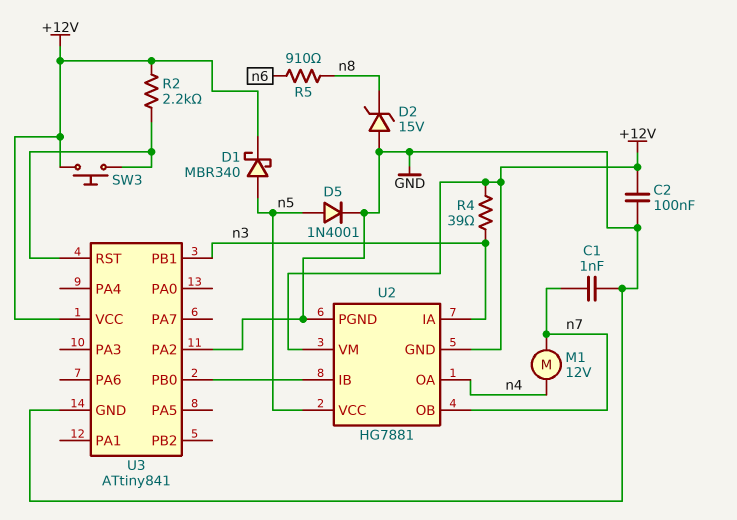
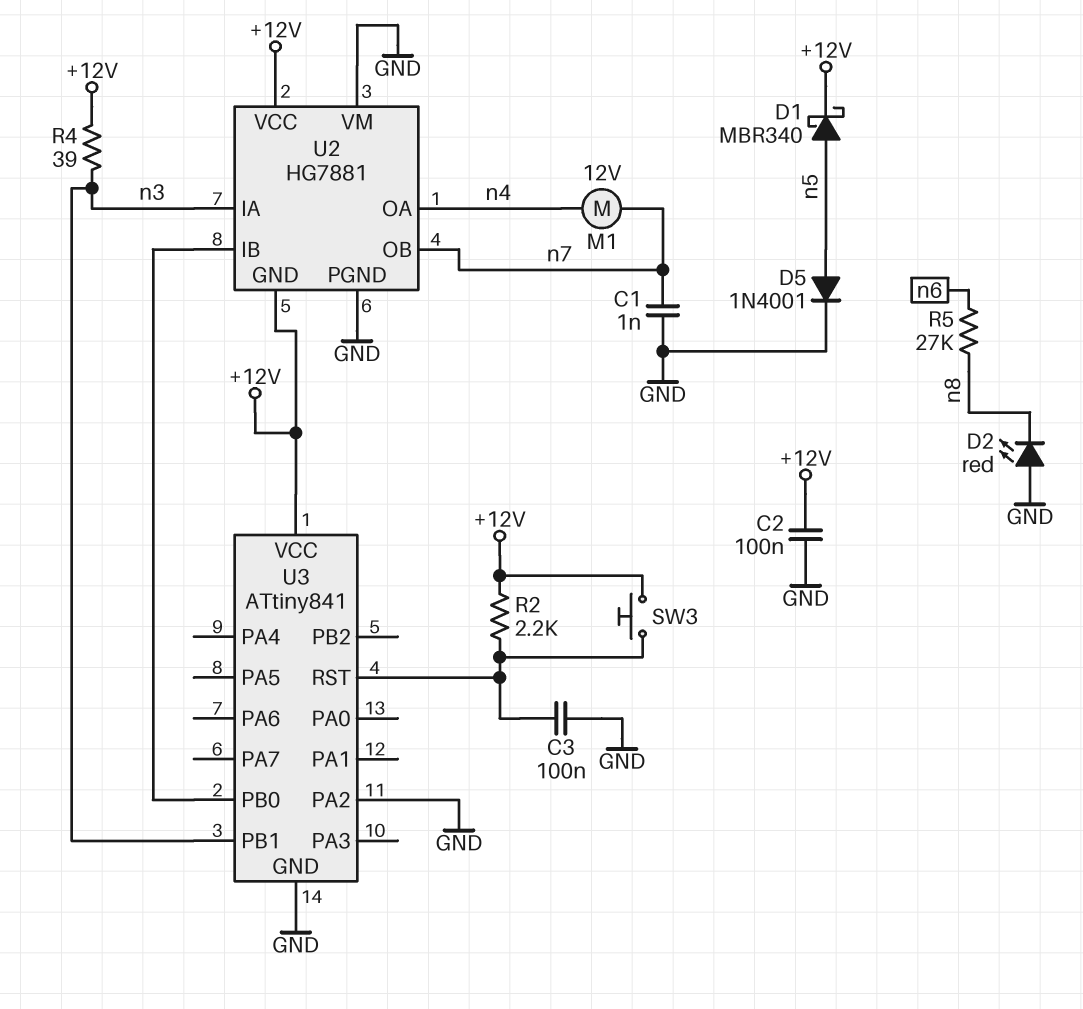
C3: none -> 100nF (GND, U3/RST)
D2: zener 15V (A GND, K n8) -> LED red (A GND, K n8)
R5: 910 (n6, n8) -> 27k (n6, n8)
U2 pin VCC: n5 -> +12V
U2 pin VM: +12V -> GND

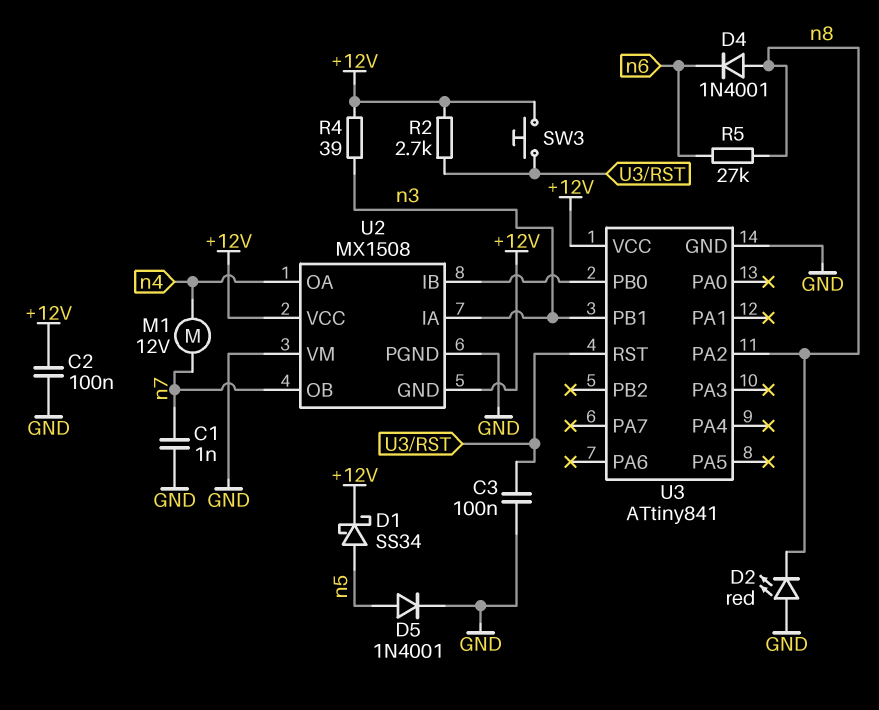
D1: schottky MBR340 (A n5, K +12V) -> schottky SS34 (A n5, K +12V)
D4: none -> diode 1N4001 (A n8, K n6)
R2: 2.2k (+12V, U3/RST) -> 2.7k (+12V, U3/RST)
U2: HG7881 -> MX1508
U3 pin PA2: GND -> n8

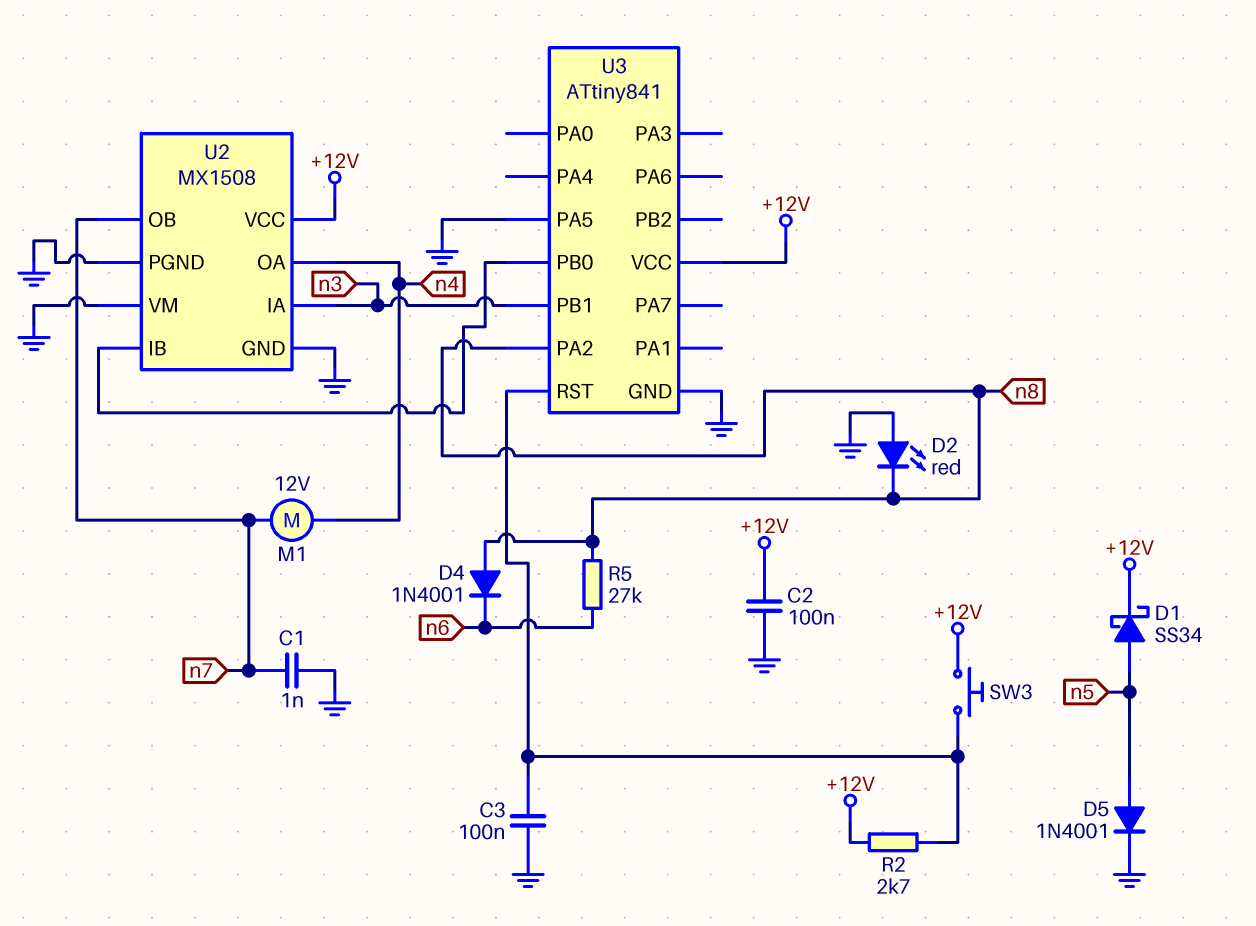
R4: 39 (+12V, n3) -> none
U2 pin GND: +12V -> GND
U3 pin PA5: none -> GND

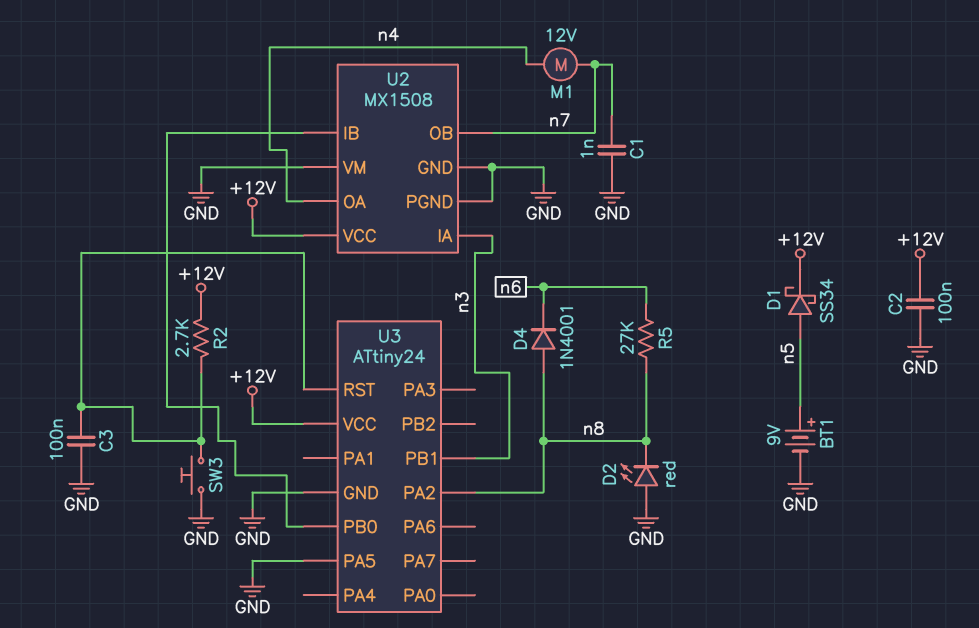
BT1: none -> 9V (plus n5, minus GND)
D5: diode 1N4001 (A n5, K GND) -> none
SW3: button (+12V, U3/RST) -> button (GND, U3/RST)
U3: ATtiny841 -> ATtiny24

